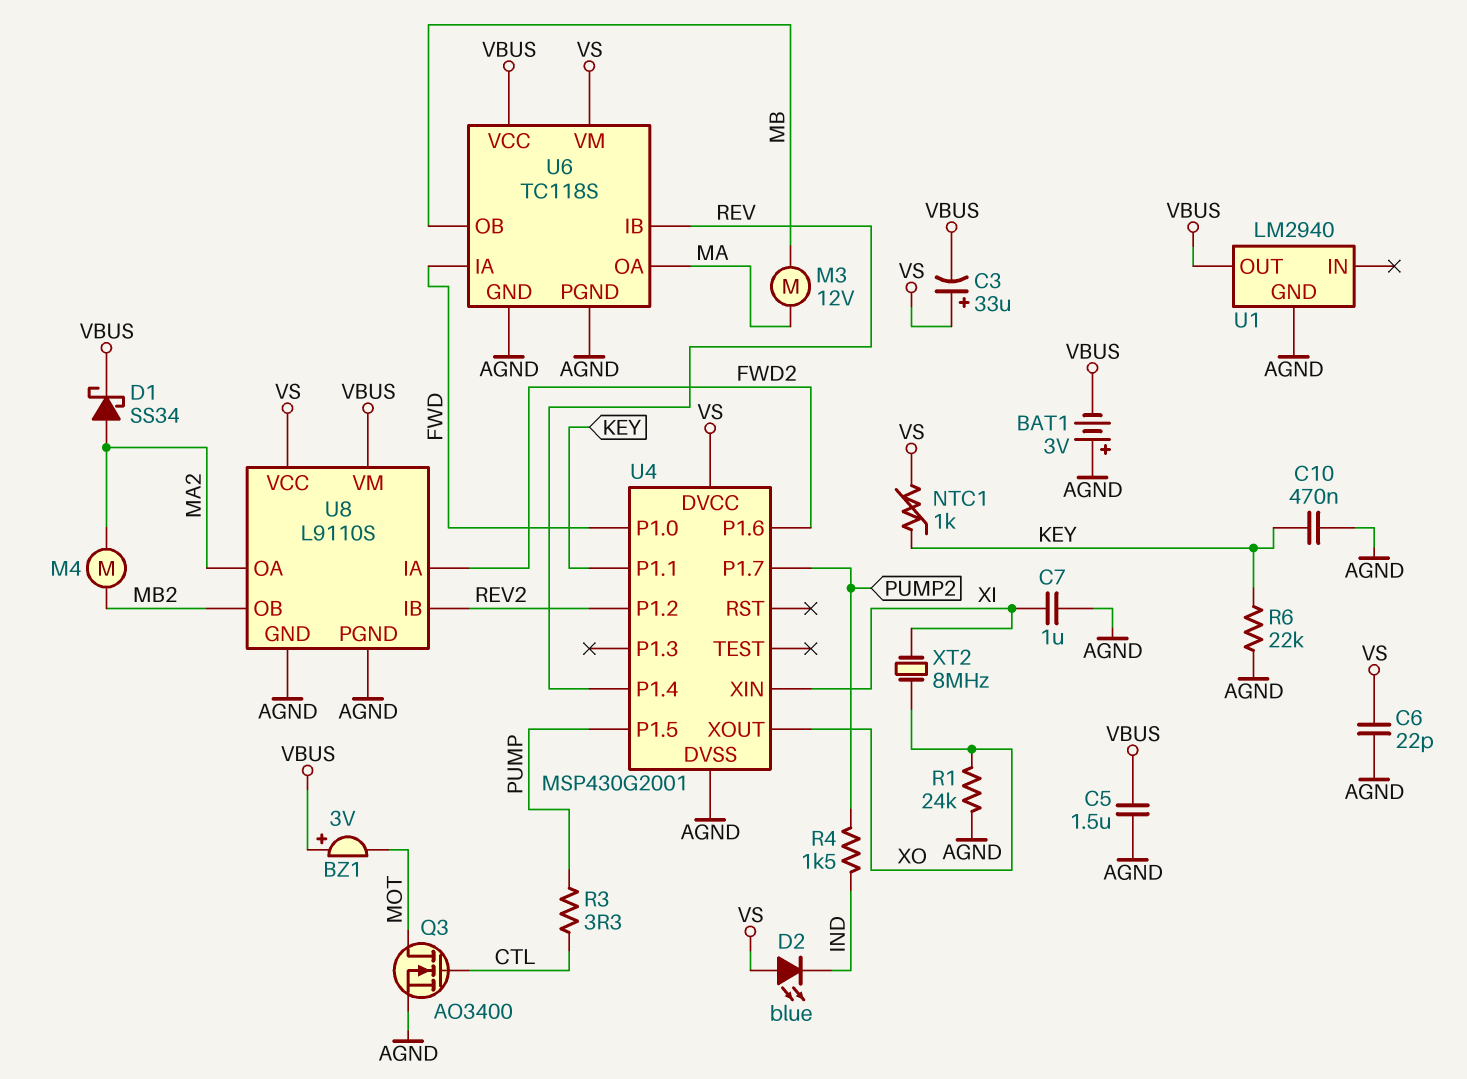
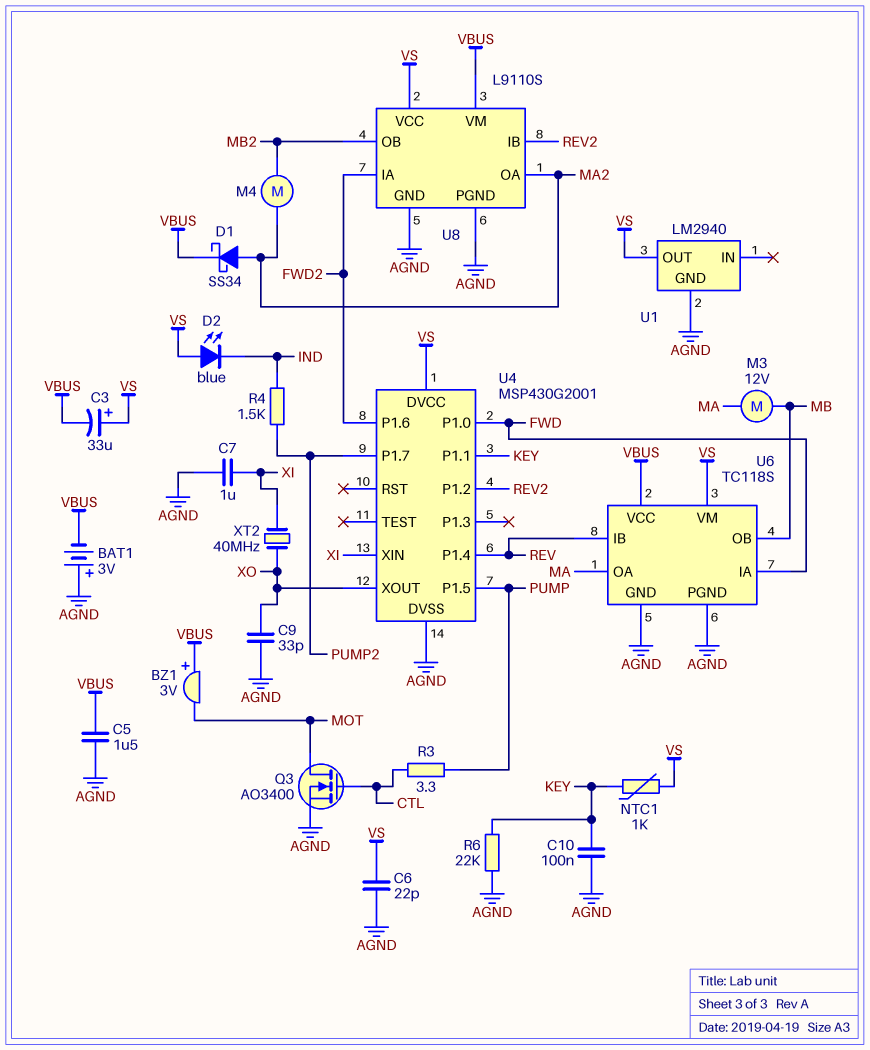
C9: none -> 33pF (AGND, XO)
C10: 470nF (AGND, KEY) -> 100nF (AGND, KEY)
R1: 24k (AGND, XO) -> none
U1 pin OUT: VBUS -> VS
XT2: 8MHz (XI, XO) -> 40MHz (XI, XO)

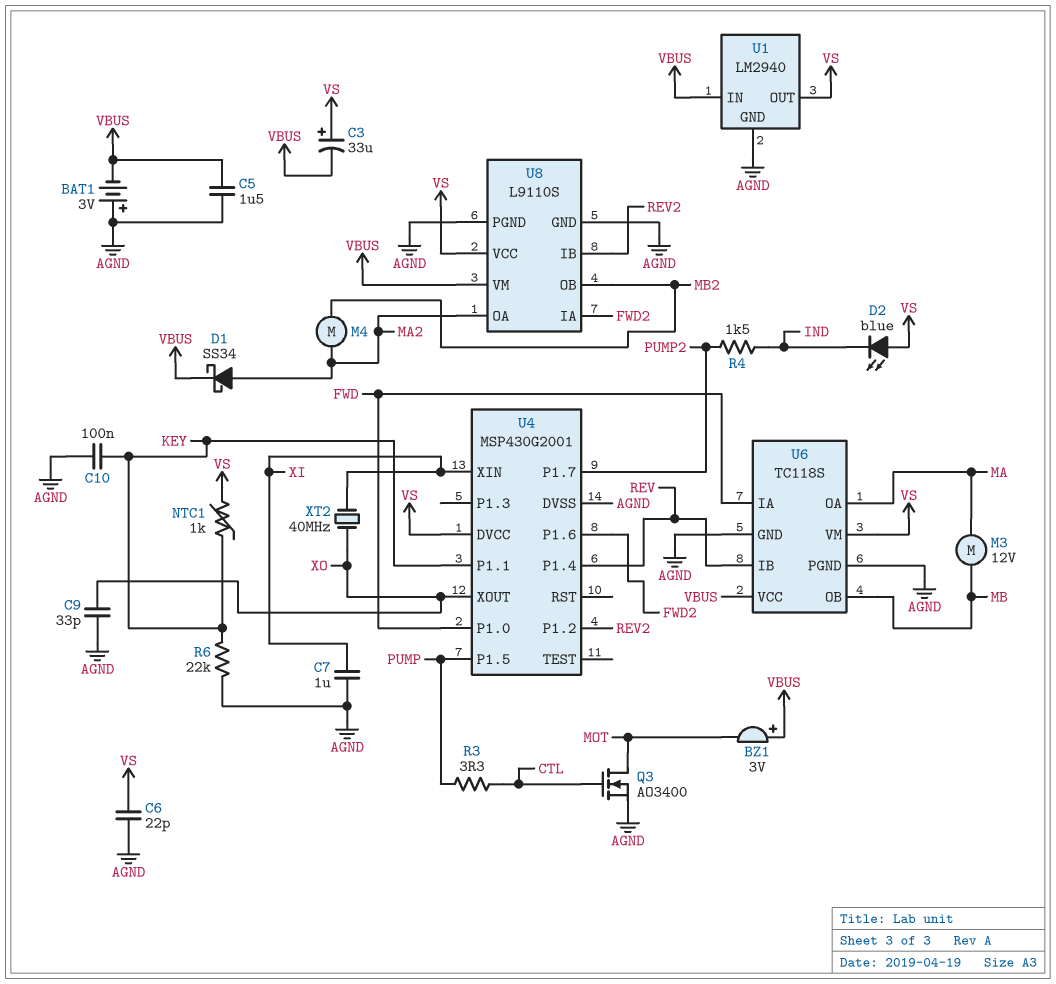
U1 pin IN: none -> VBUS

